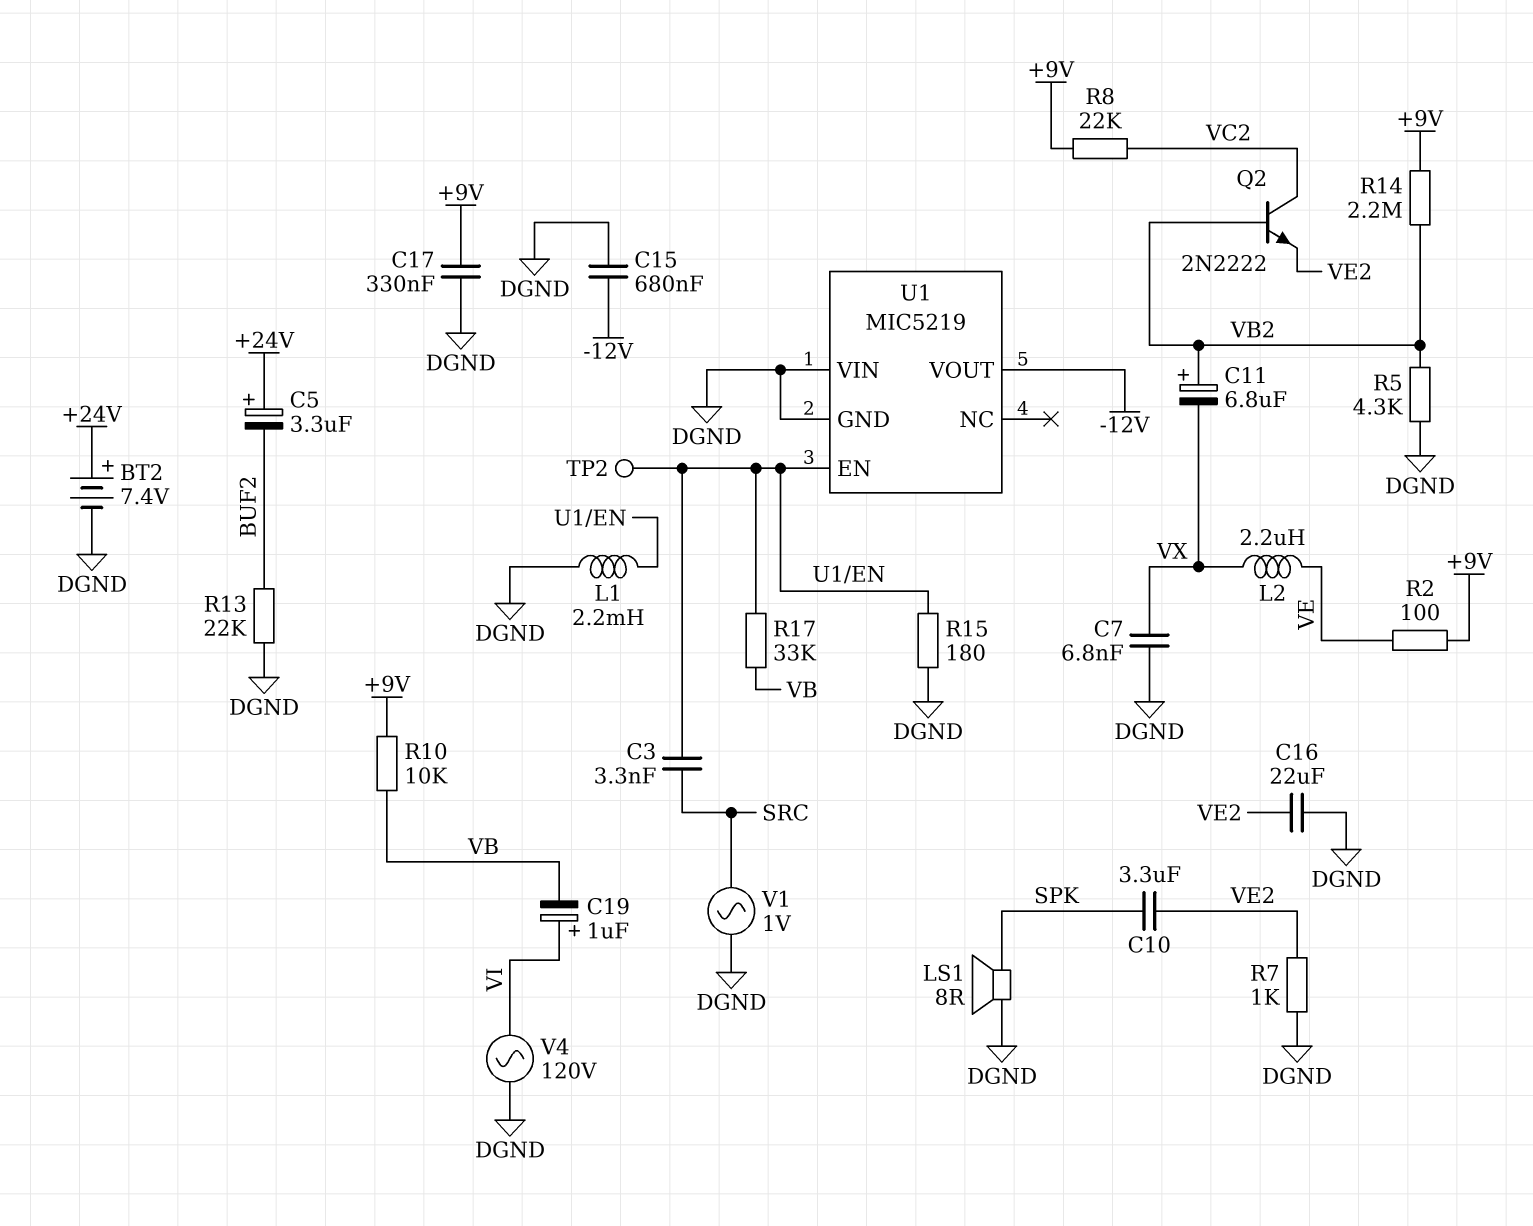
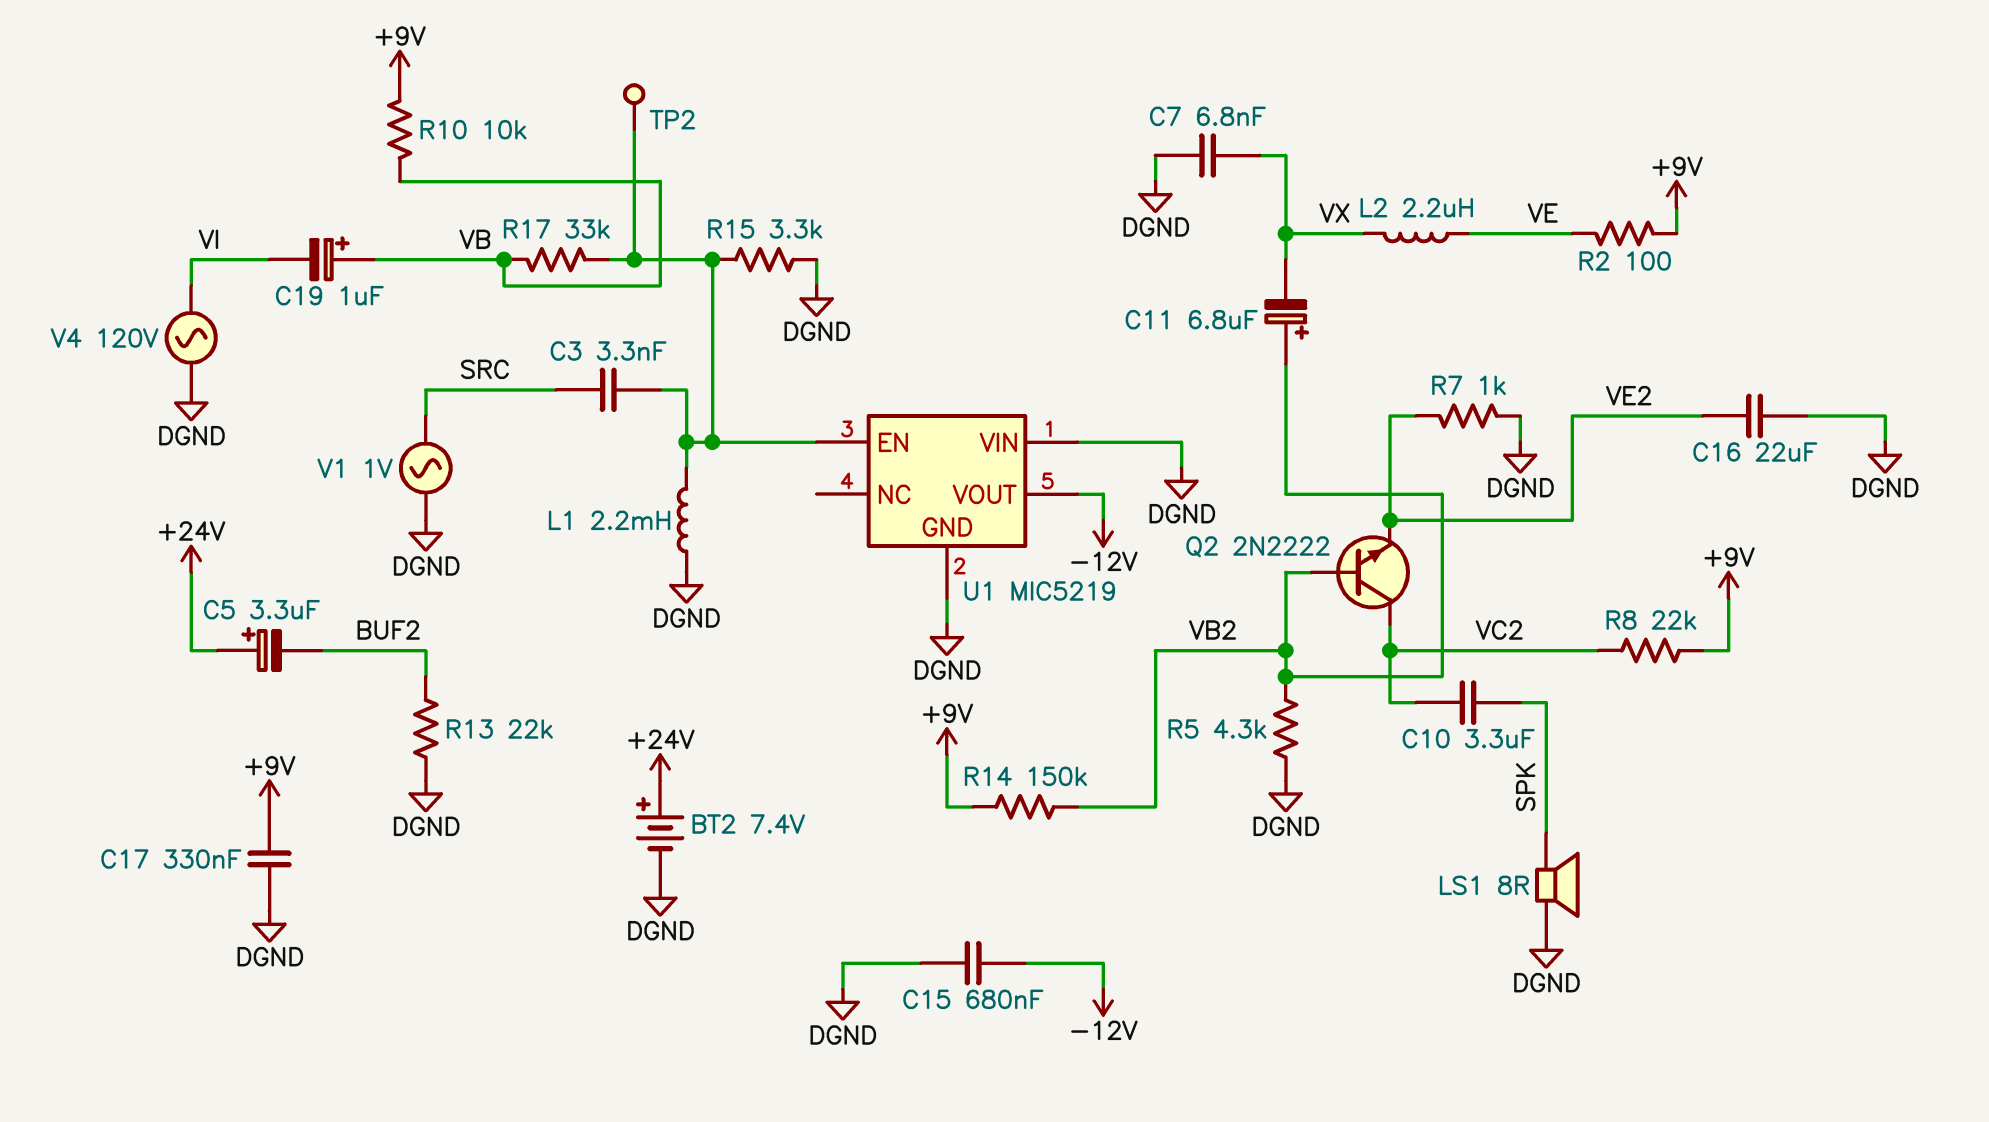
C10: 3.3uF (SPK, VE2) -> 3.3uF (SPK, VC2)
C19: 1uF (plus VI, minus VB) -> 1uF (plus VB, minus VI)
R14: 2.2M (+9V, VB2) -> 150k (+9V, VB2)
R15: 180 (DGND, U1/EN) -> 3.3k (DGND, U1/EN)

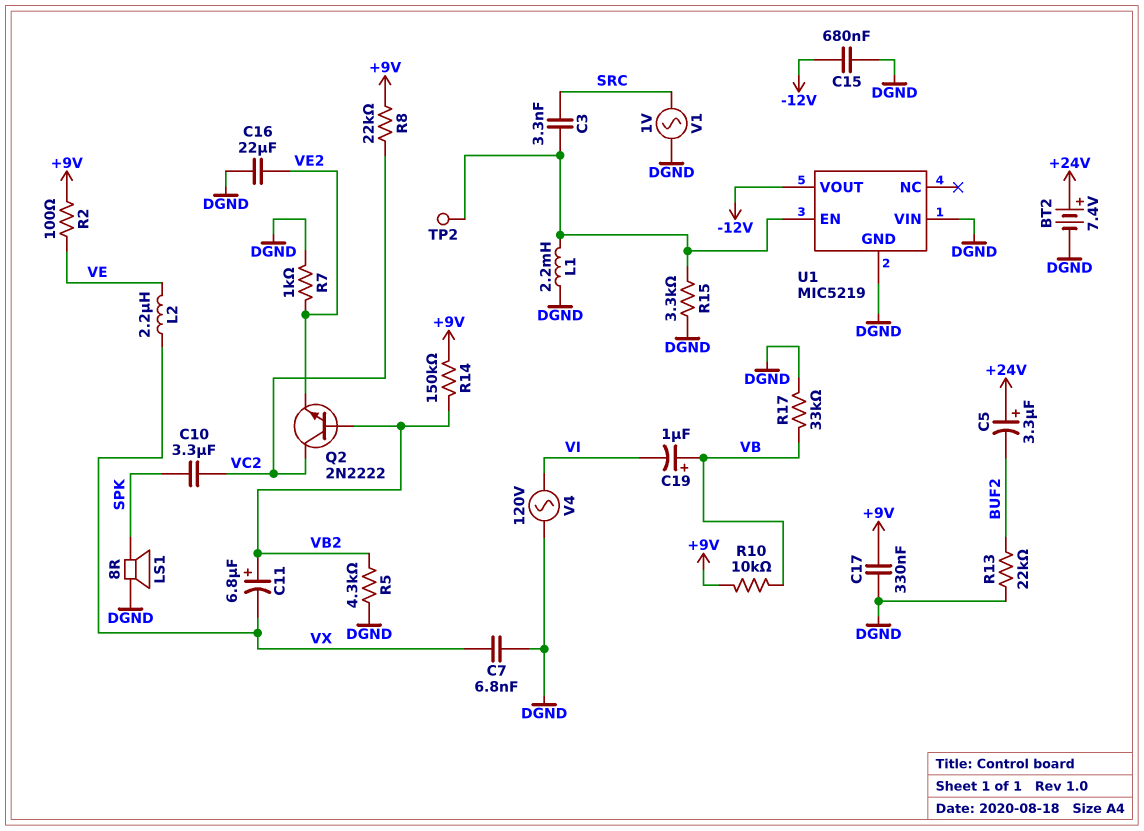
R17: 33k (U1/EN, VB) -> 33k (DGND, VB)

